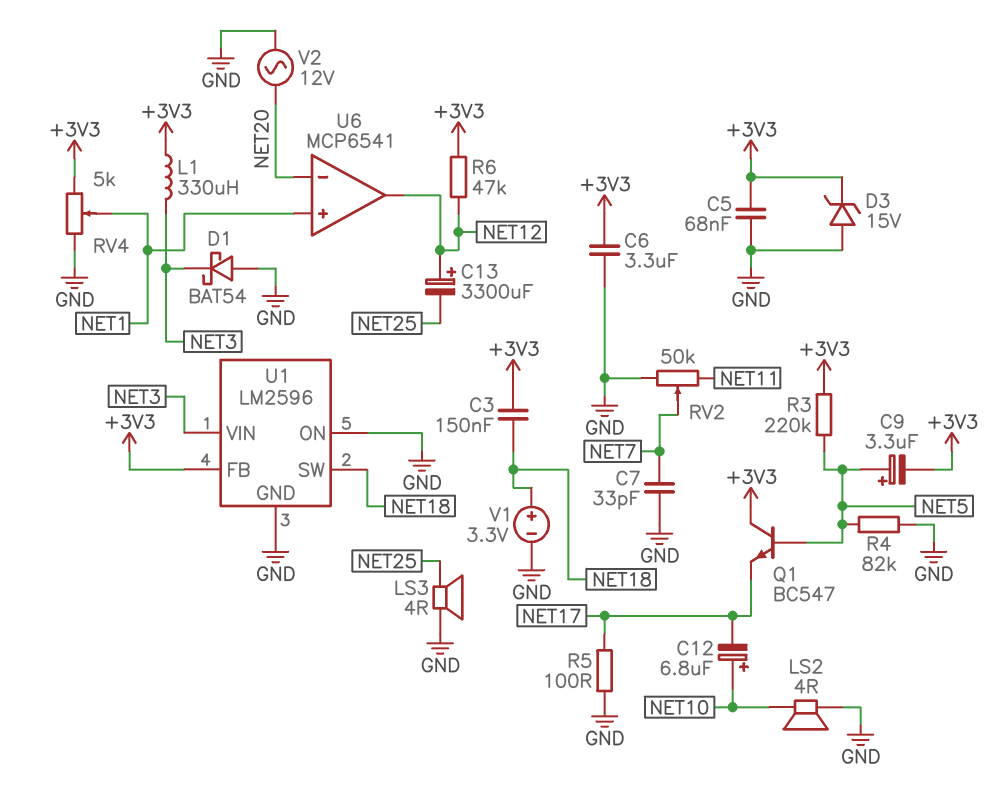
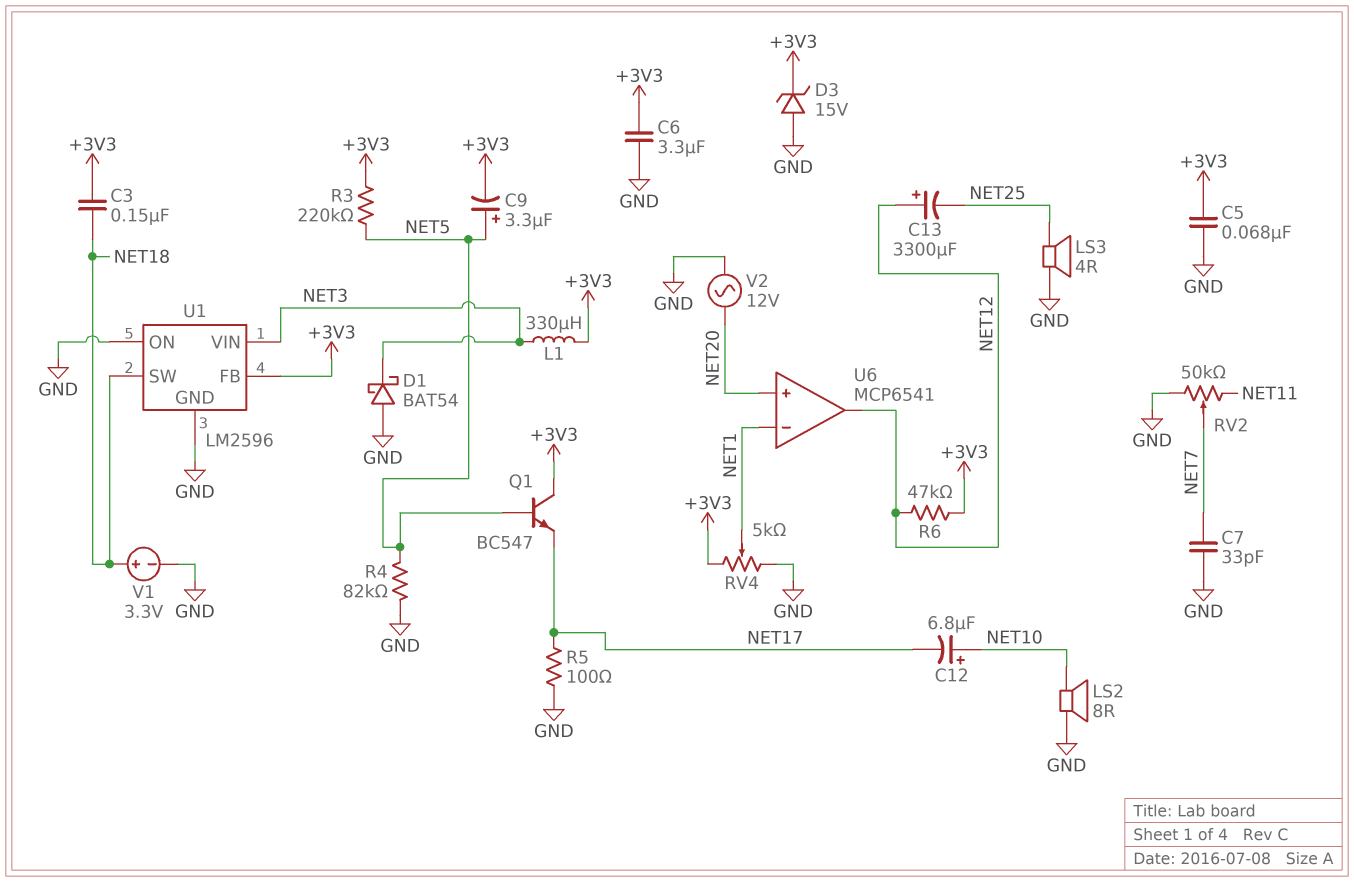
LS2: speaker 4R (GND, NET10) -> speaker 8R (GND, NET10)
U6 pin in+: NET1 -> NET20
U6 pin in-: NET20 -> NET1

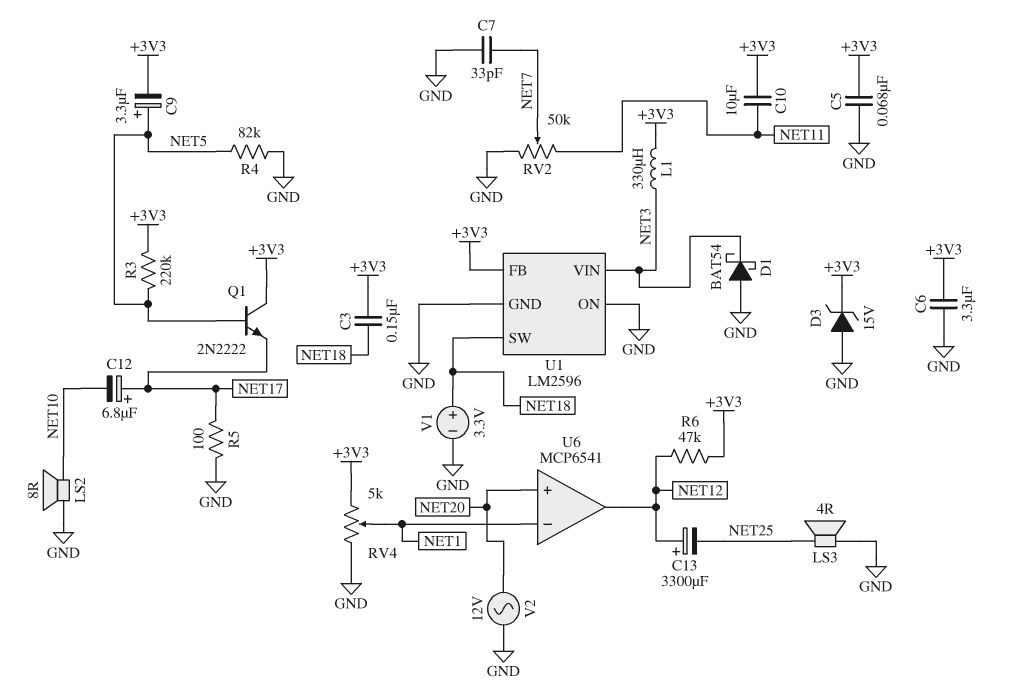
C10: none -> 10uF (+3V3, NET11)
C12: 6.8uF (plus NET10, minus NET17) -> 6.8uF (plus NET17, minus NET10)
Q1: NPN BC547 (B NET5, C +3V3, E NET17) -> NPN 2N2222 (B NET5, C +3V3, E NET17)

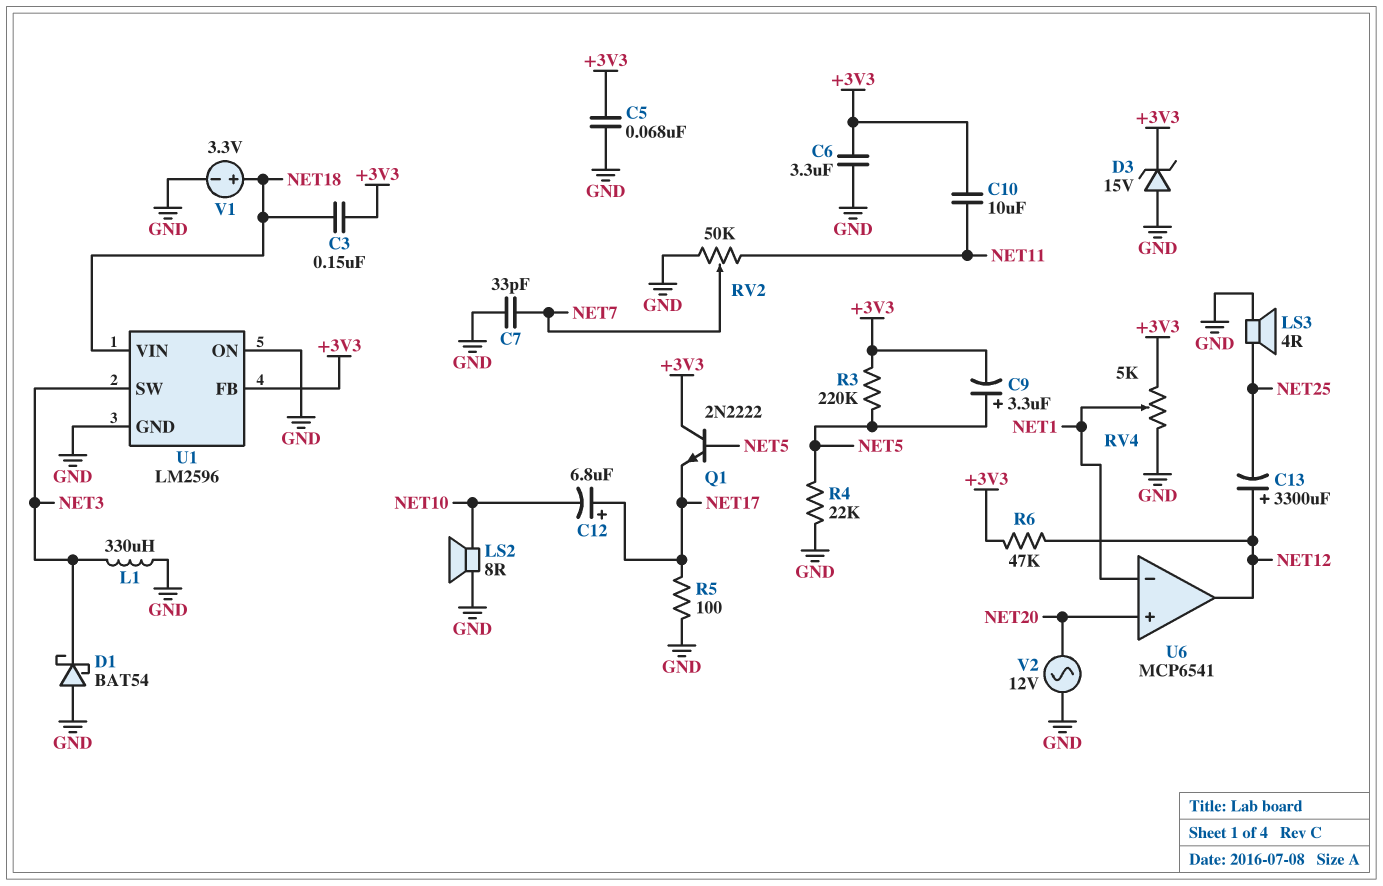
L1: 330uH (+3V3, NET3) -> 330uH (GND, NET3)
R4: 82k (GND, NET5) -> 22k (GND, NET5)
U1 pin SW: NET18 -> NET3
U1 pin VIN: NET3 -> NET18

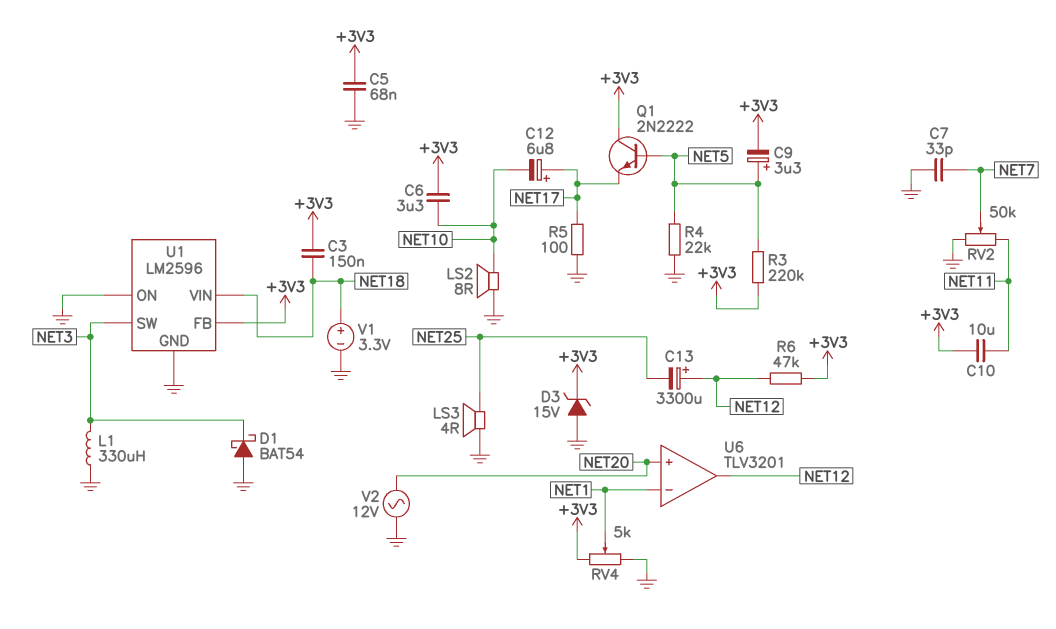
C6: 3.3uF (+3V3, GND) -> 3.3uF (+3V3, NET10)
U6: MCP6541 -> TLV3201

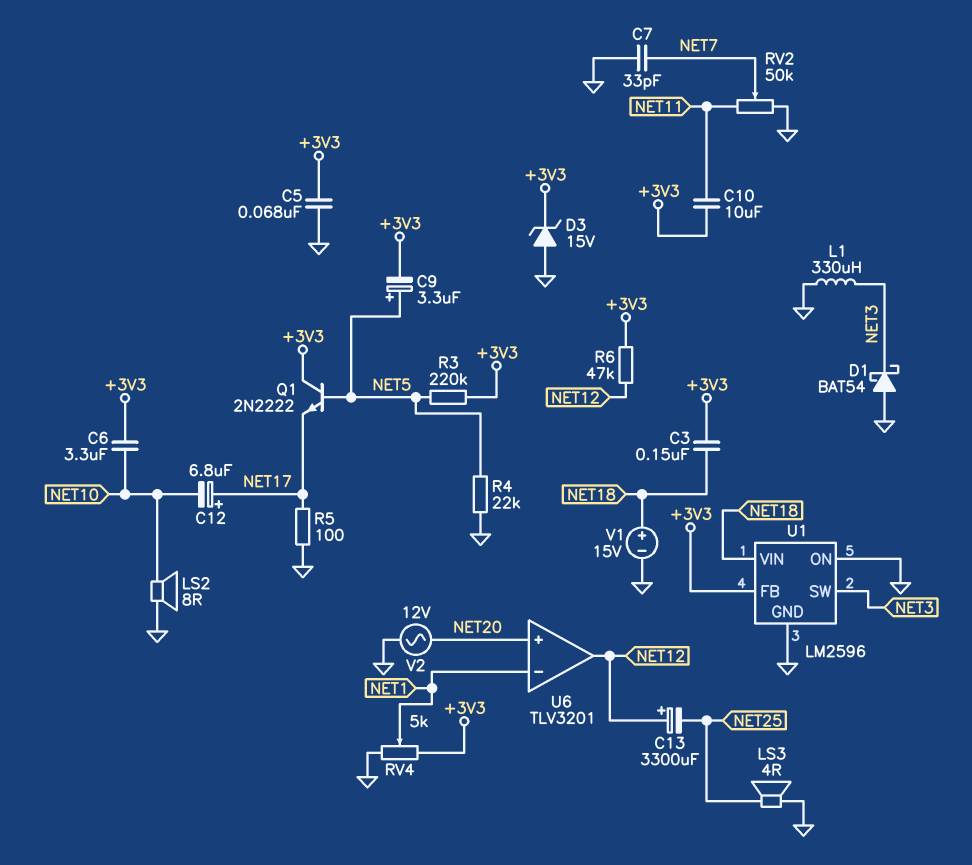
V1: 3.3V (plus NET18, minus GND) -> 15V (plus NET18, minus GND)

